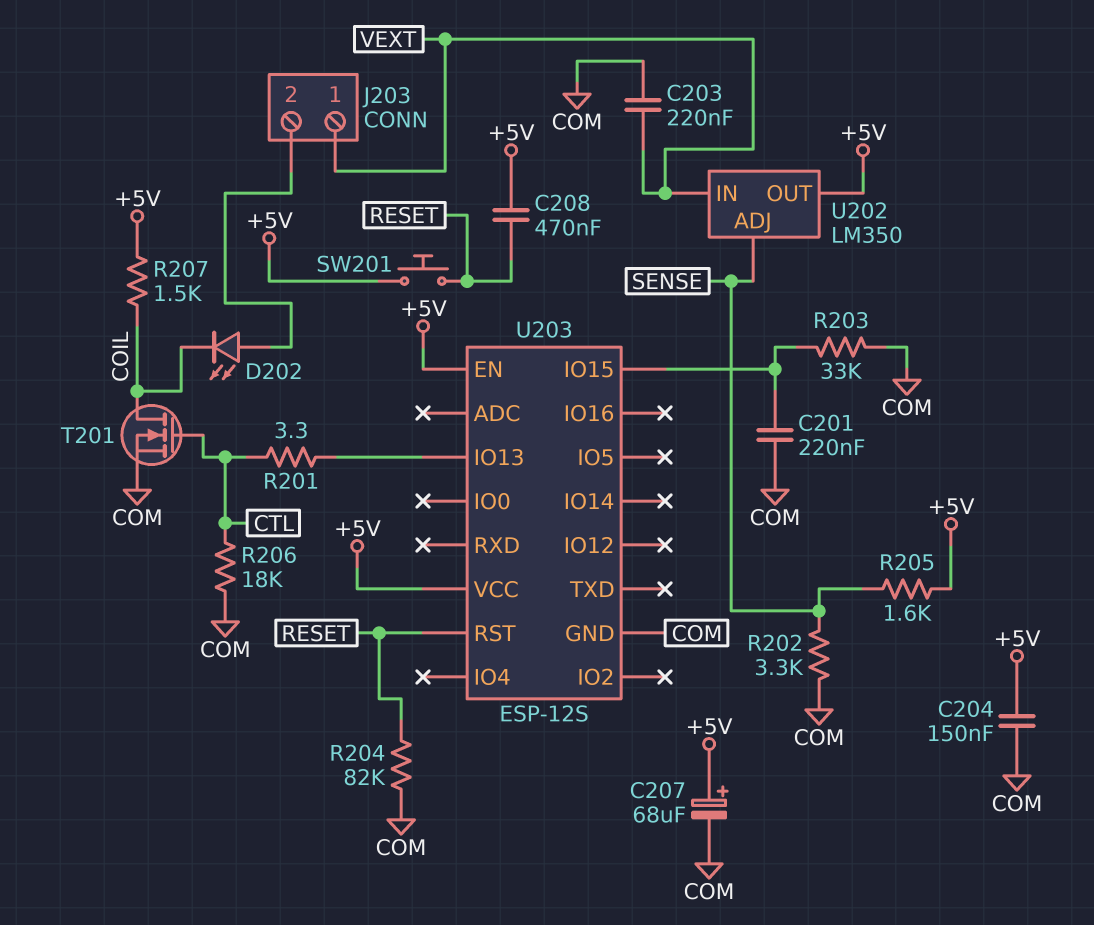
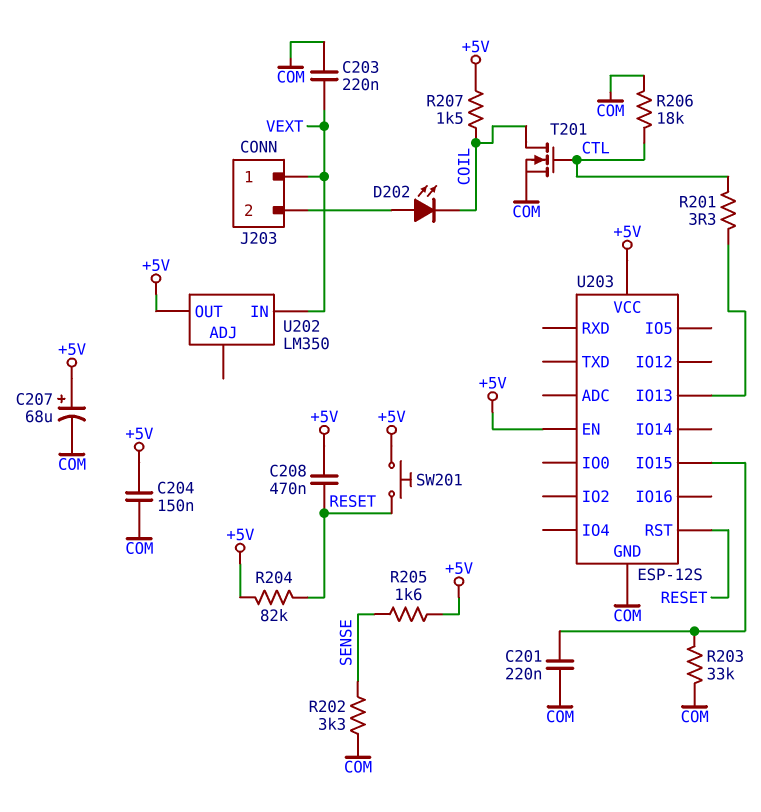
R204: 82k (COM, RESET) -> 82k (+5V, RESET)
U202 pin ADJ: SENSE -> none

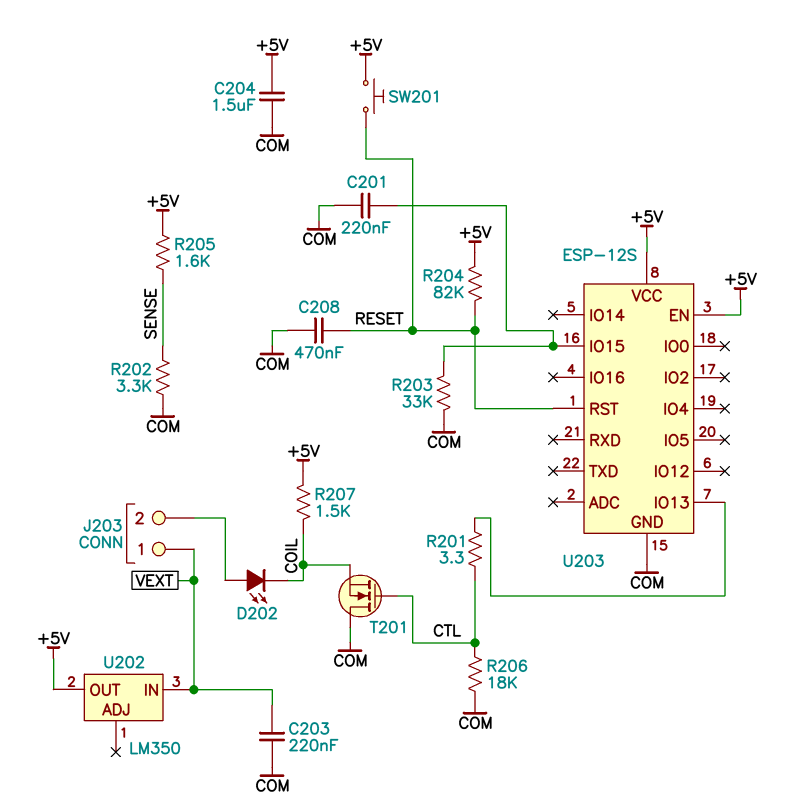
C204: 150nF (+5V, COM) -> 1.5uF (+5V, COM)
C207: 68uF (plus +5V, minus COM) -> none
C208: 470nF (+5V, RESET) -> 470nF (COM, RESET)
T201: NMOS (G CTL, D COIL, S COM) -> NMOS (G CTL, D COM, S COIL)

